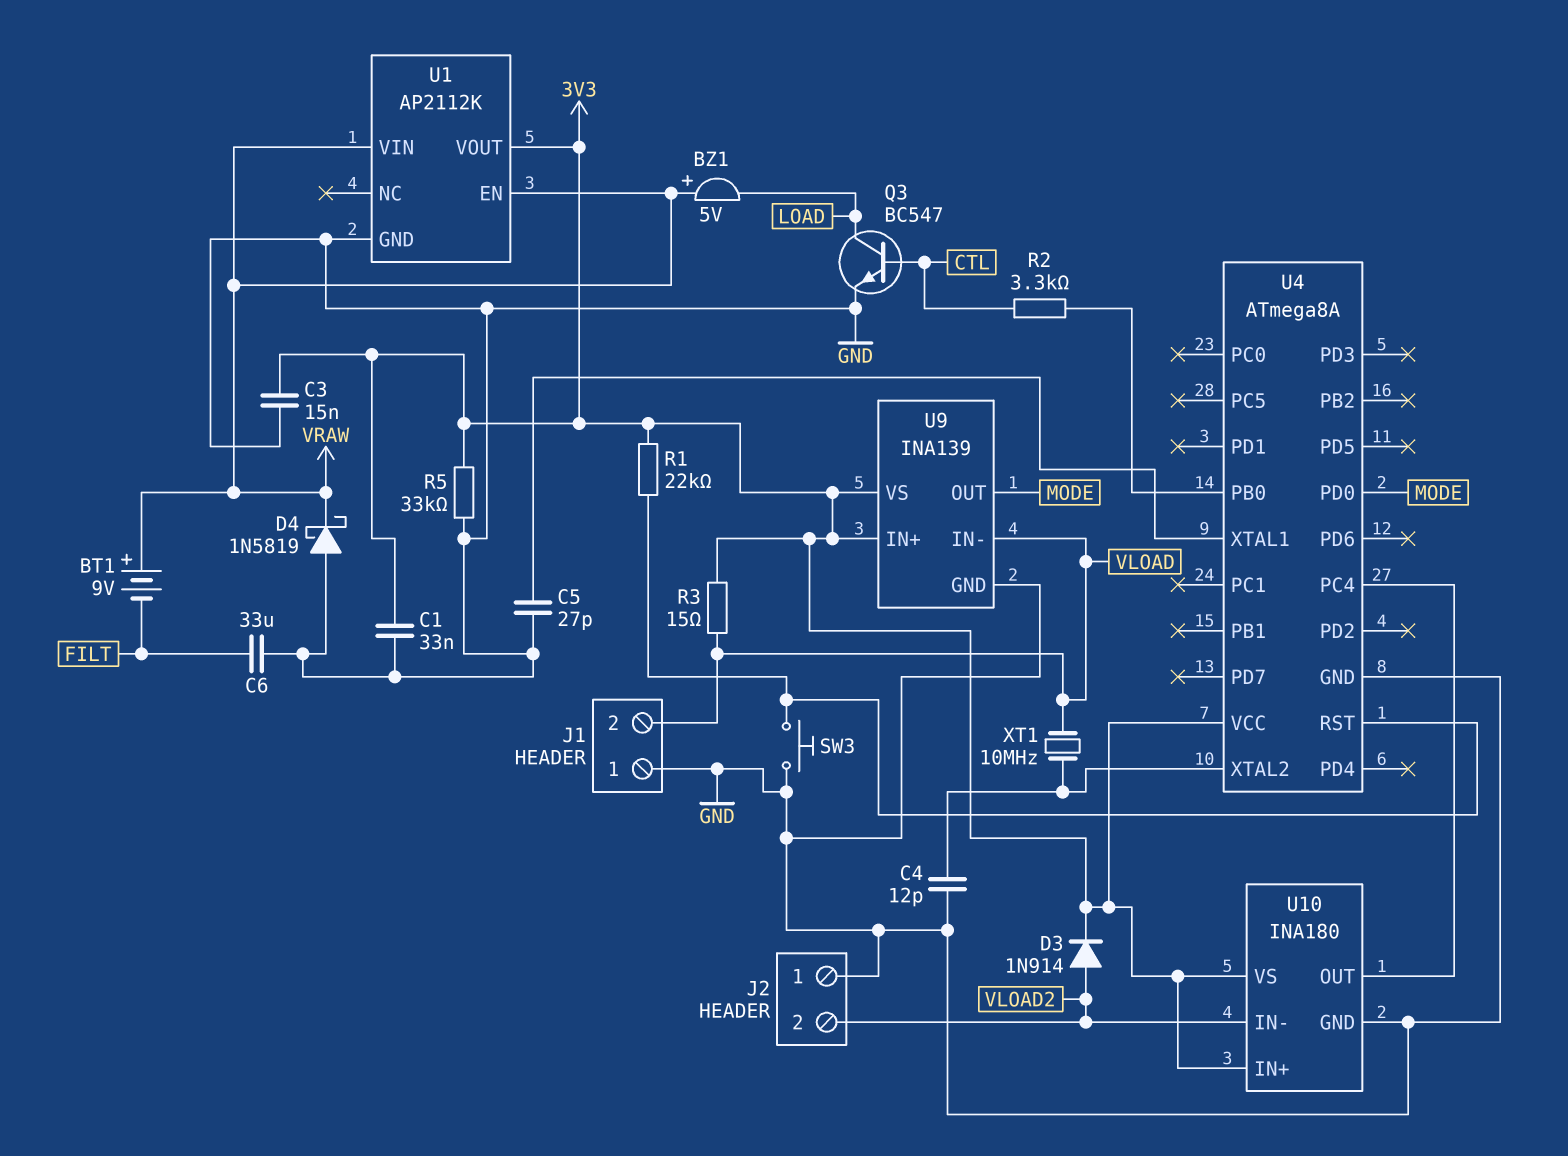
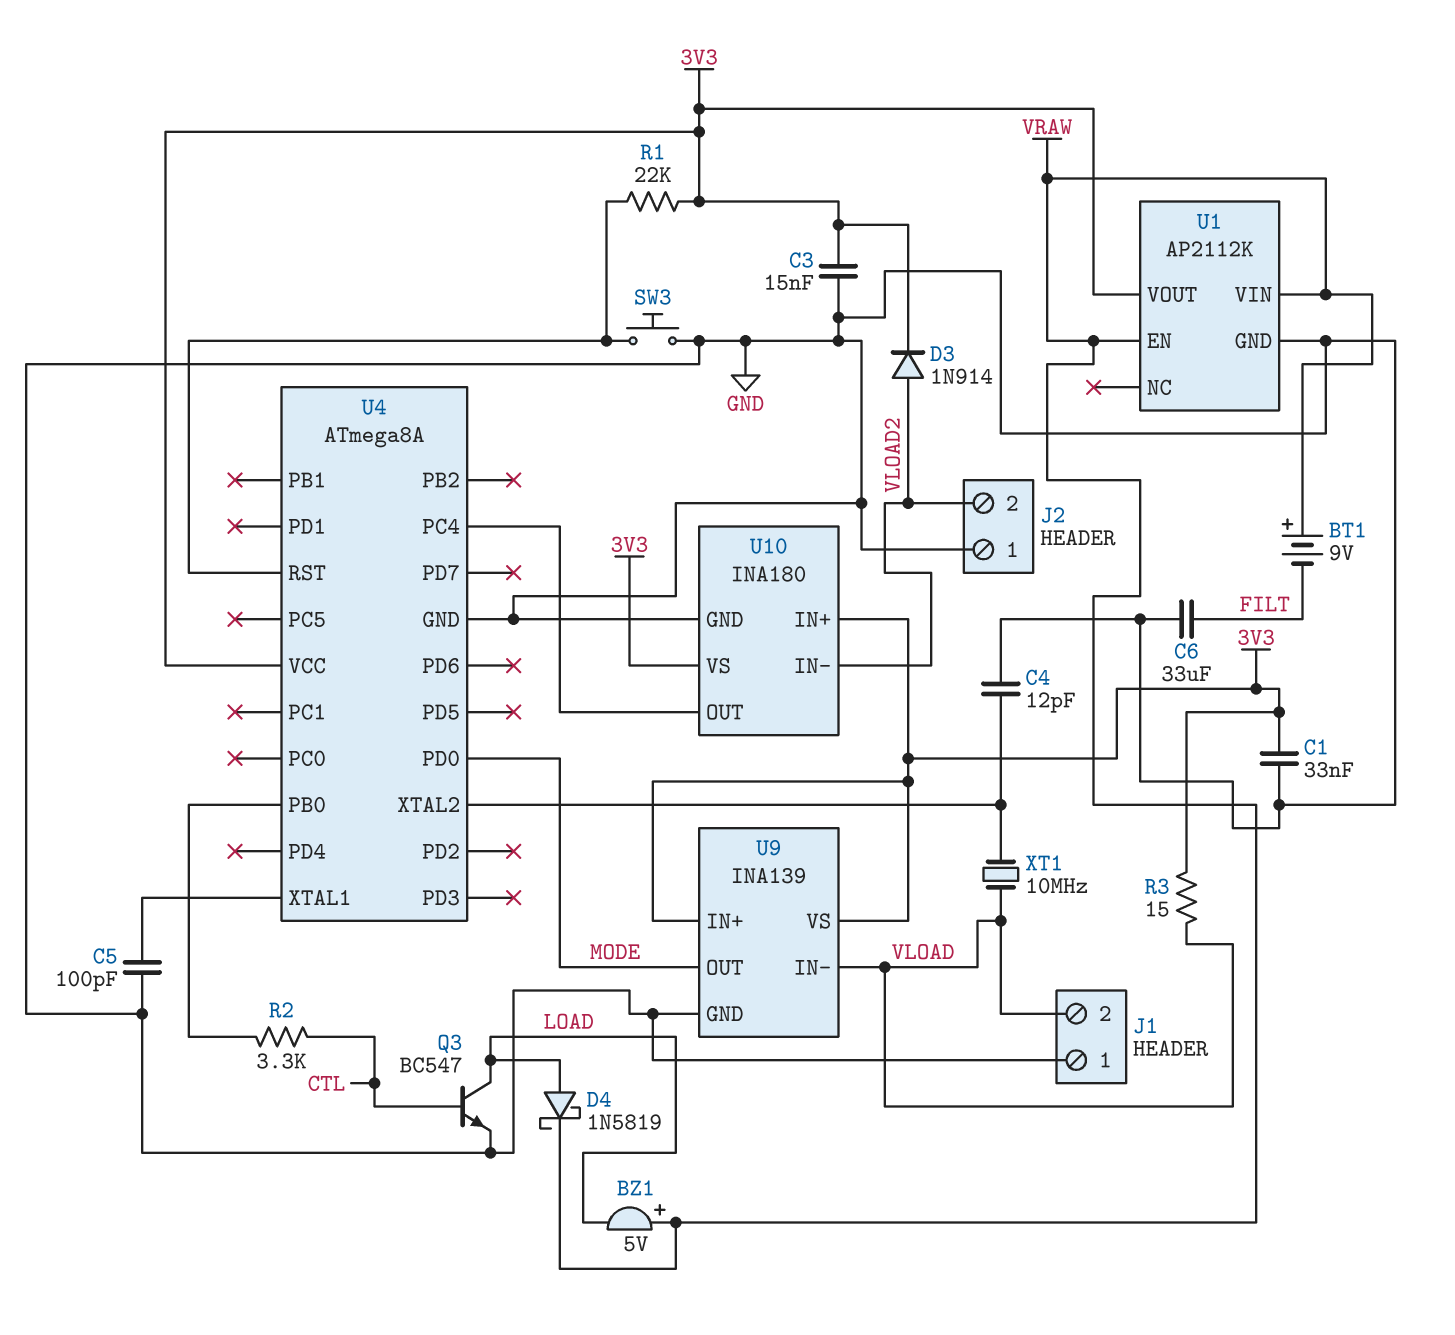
C5: 27pF (GND, U4/XTAL1) -> 100pF (GND, U4/XTAL1)
D4: schottky 1N5819 (A GND, K VRAW) -> schottky 1N5819 (A LOAD, K VRAW)
R5: 33k (3V3, GND) -> none

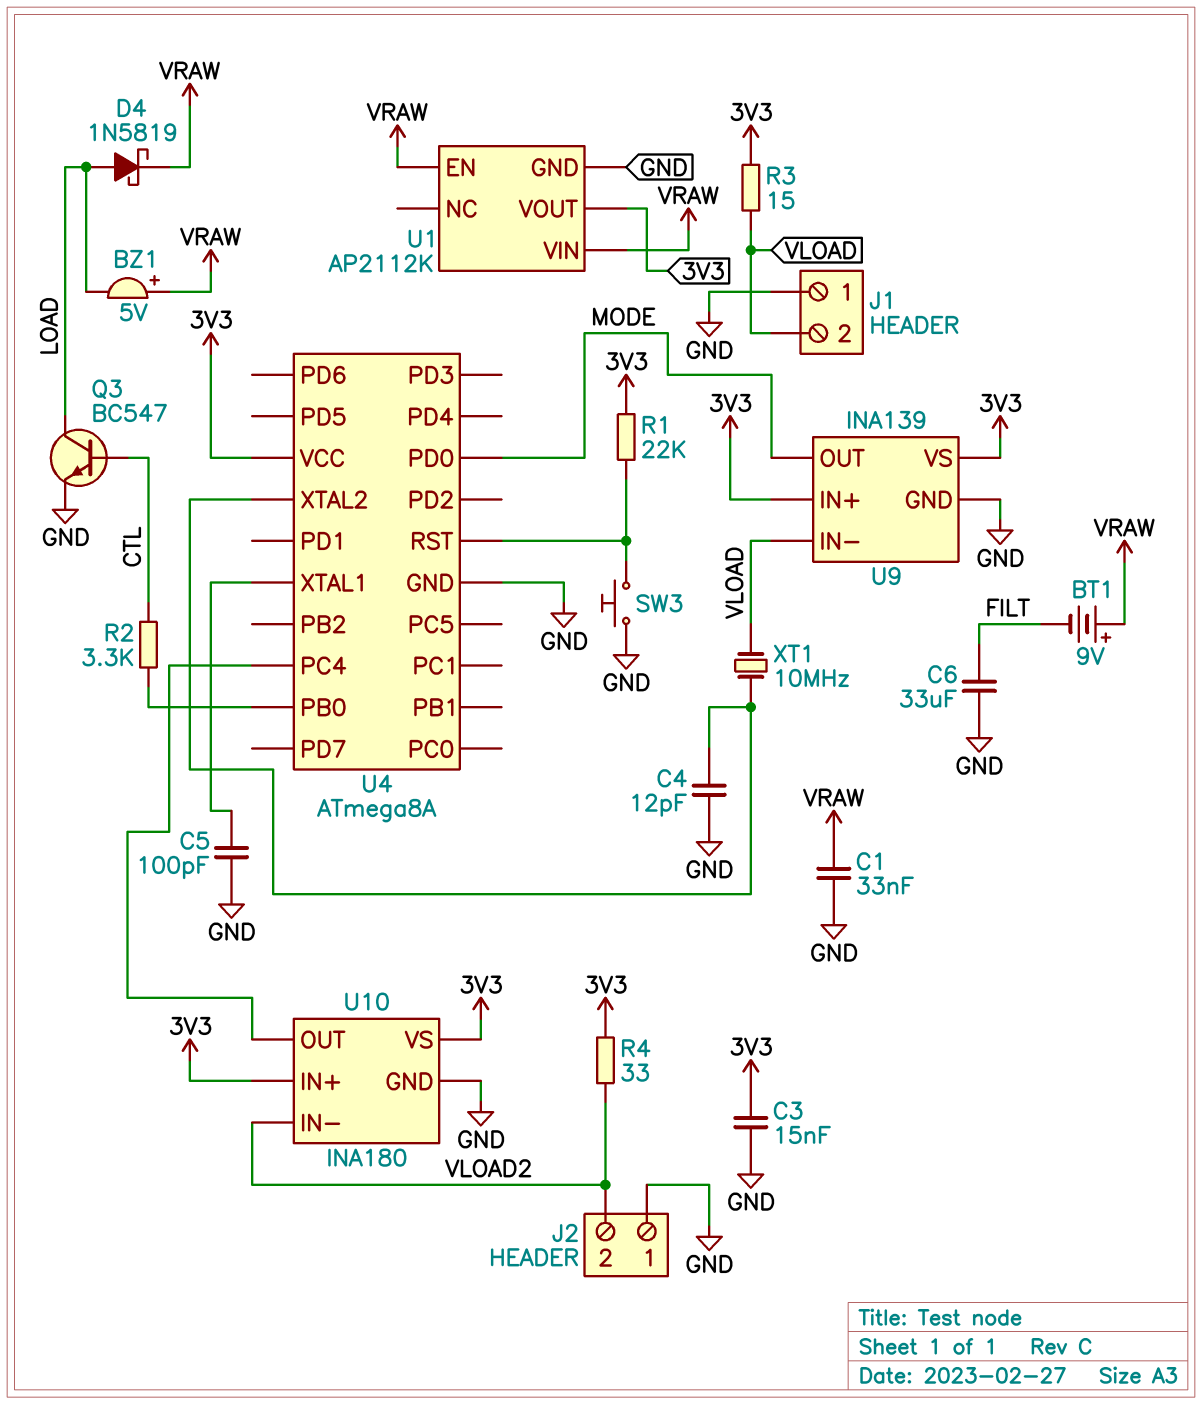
C1: 33nF (3V3, GND) -> 33nF (GND, VRAW)
D3: diode 1N914 (A VLOAD2, K 3V3) -> none
R4: none -> 33 (3V3, VLOAD2)

